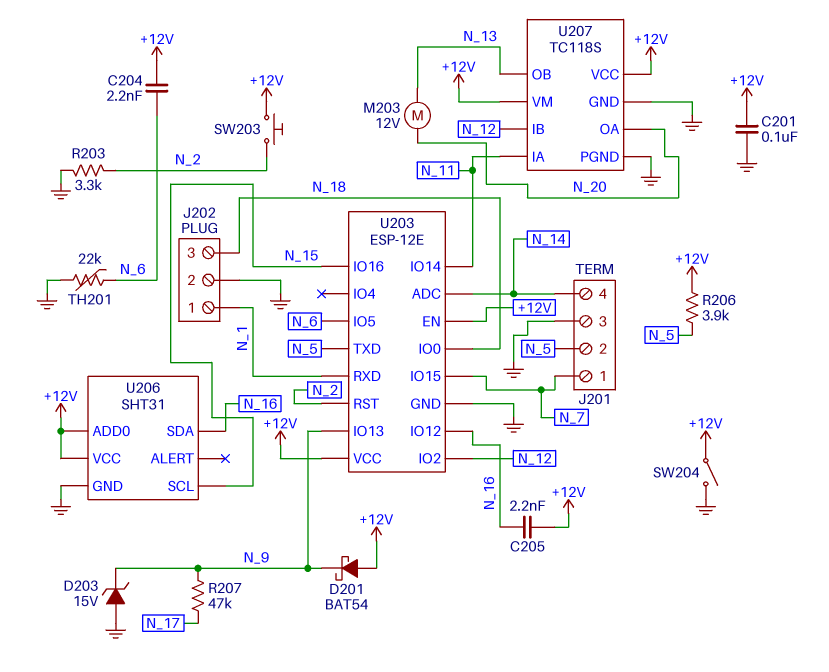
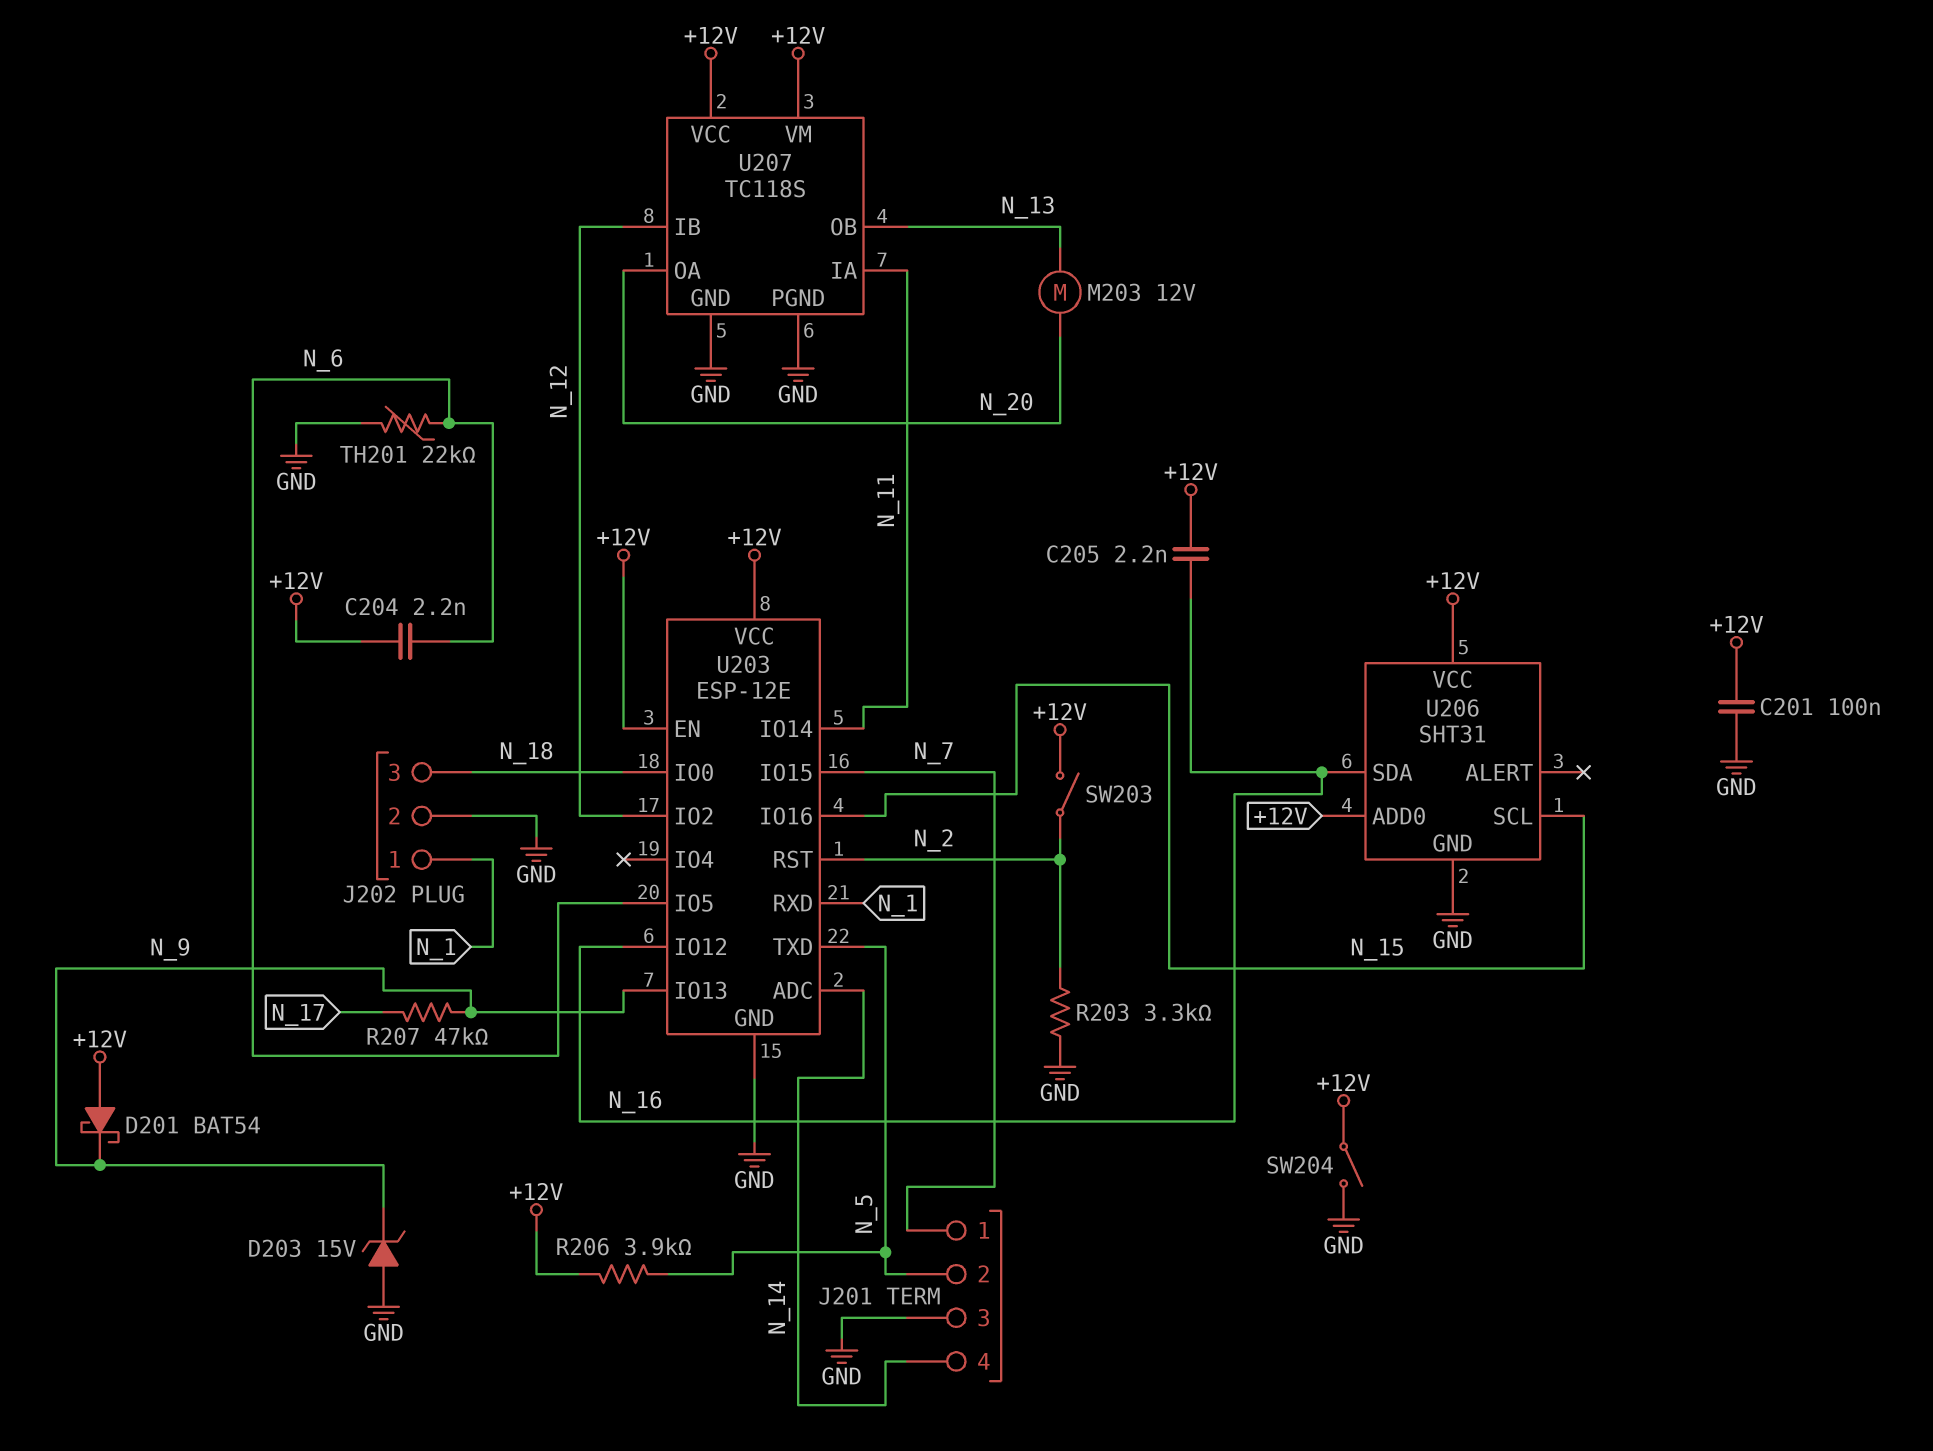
SW203: button (+12V, N_2) -> switch (+12V, N_2)

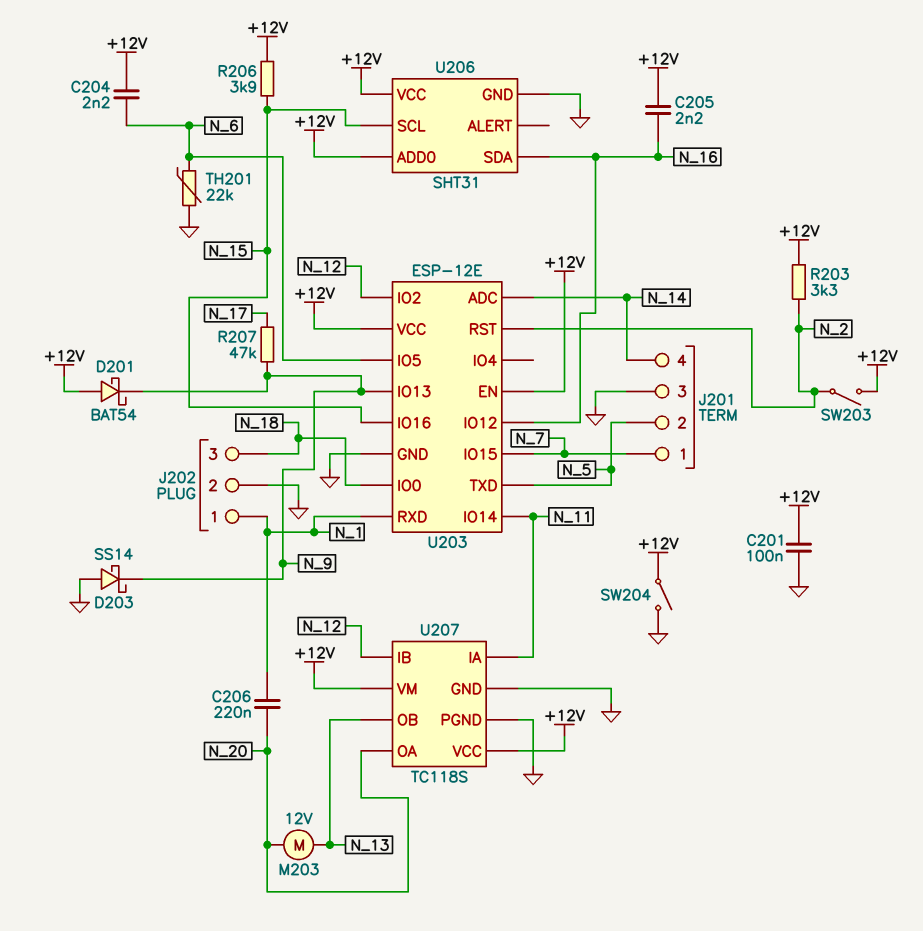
C206: none -> 220nF (N_1, N_20)
D203: zener 15V (A GND, K N_9) -> schottky SS14 (A GND, K N_9)
R203: 3.3k (GND, N_2) -> 3.3k (+12V, N_2)
R206: 3.9k (+12V, N_5) -> 3.9k (+12V, N_15)

